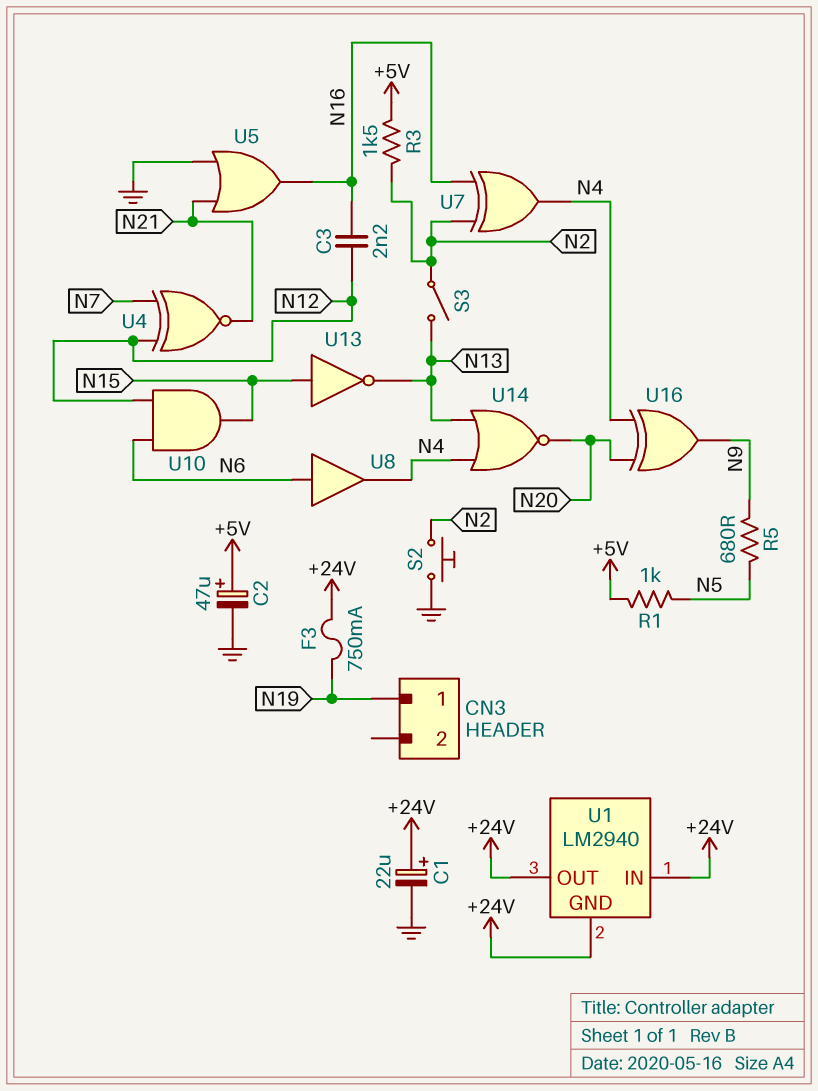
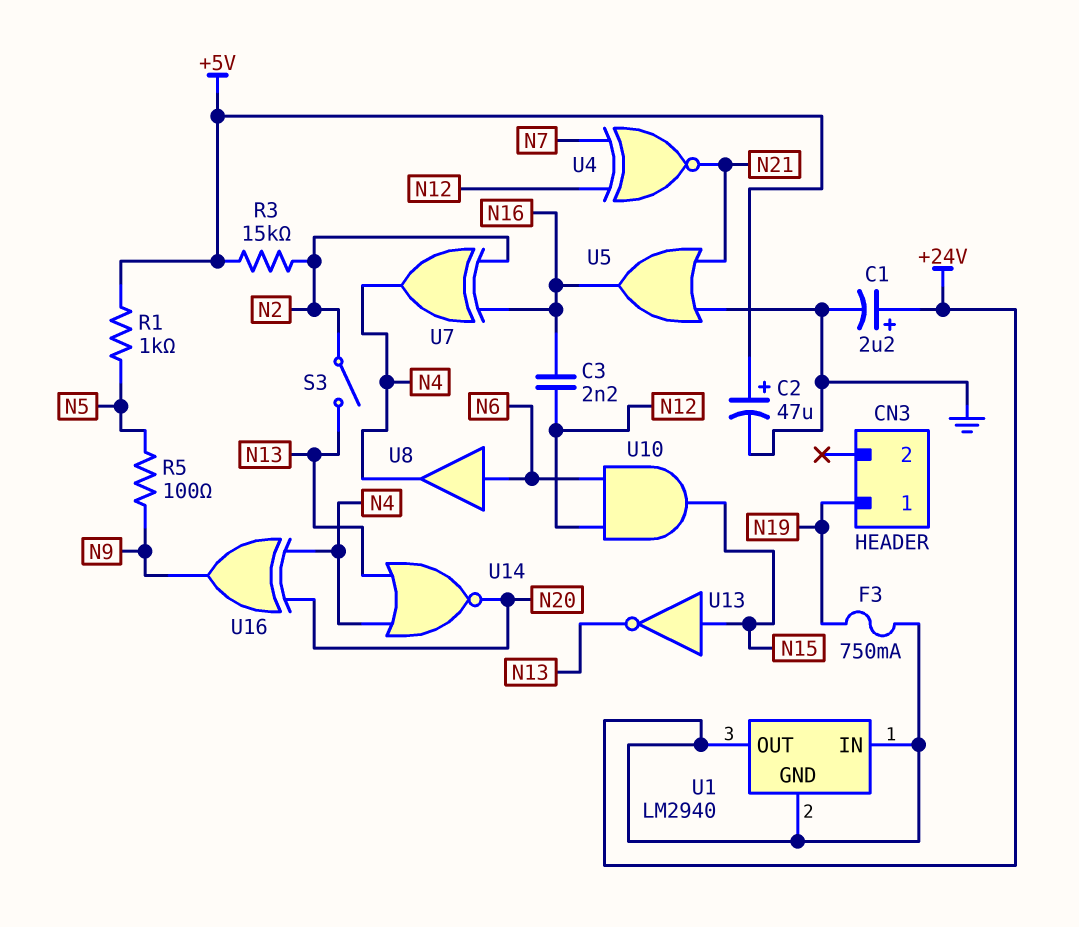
C1: 22uF (plus +24V, minus GND) -> 2.2uF (plus +24V, minus GND)
R3: 1.5k (+5V, N2) -> 15k (+5V, N2)
R5: 680 (N5, N9) -> 100 (N5, N9)
S2: button (GND, N2) -> none

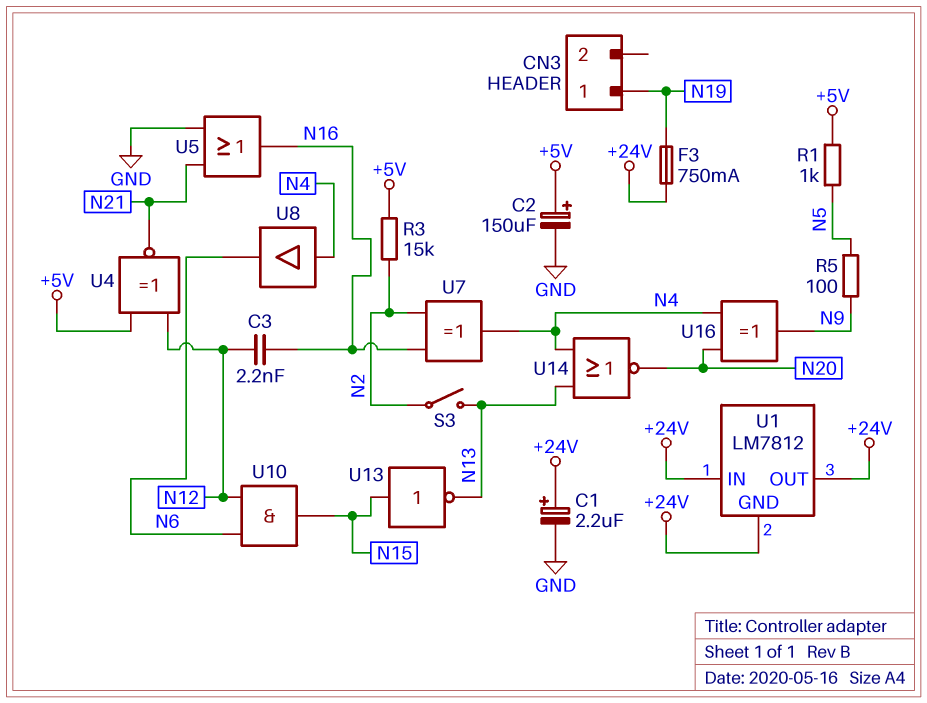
C2: 47uF (plus +5V, minus GND) -> 150uF (plus +5V, minus GND)
U1: LM2940 -> LM7812
U4: XNOR (in N7, in N12, out N21) -> XNOR (in +5V, in N12, out N21)
U8: buffer (in N6, out N4) -> buffer (in N4, out N6)

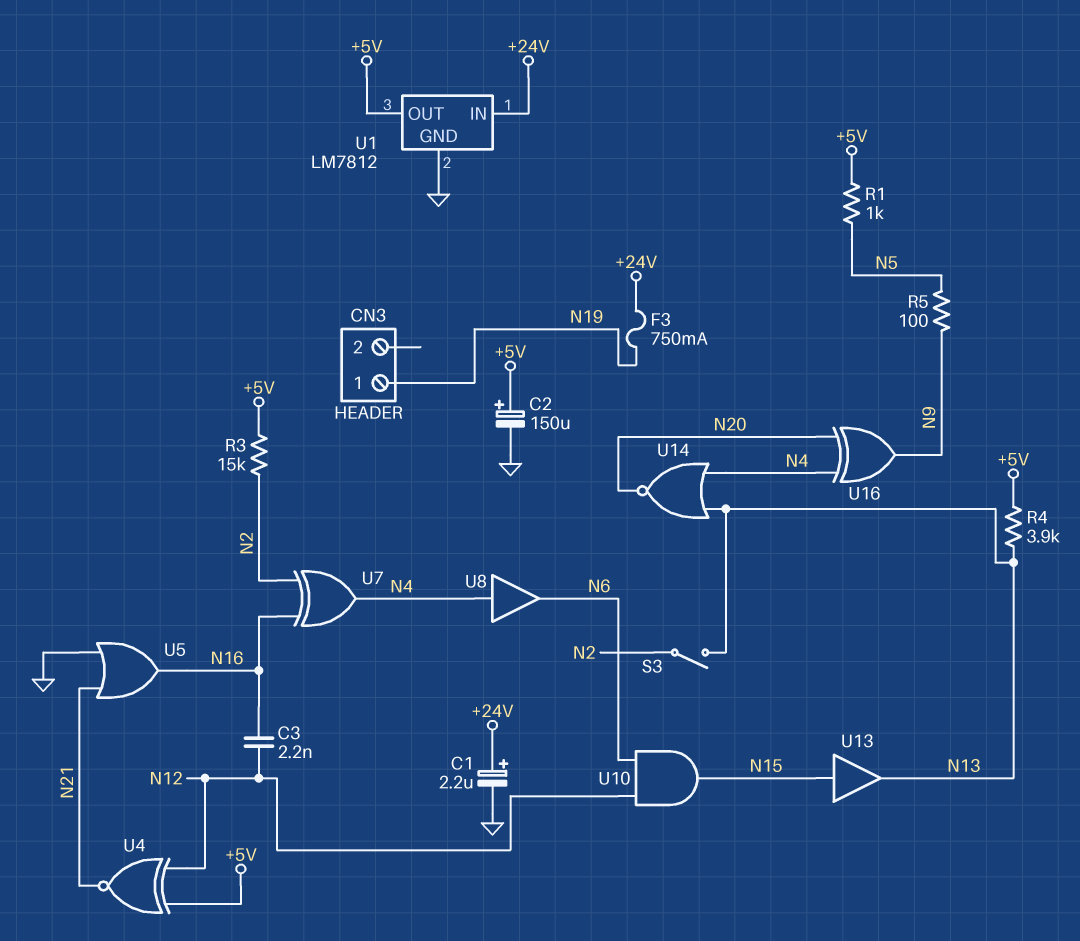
R4: none -> 3.9k (+5V, N13)
U1 pin GND: +24V -> GND
U1 pin OUT: +24V -> +5V
U13: NOT (in N15, out N13) -> buffer (in N15, out N13)

